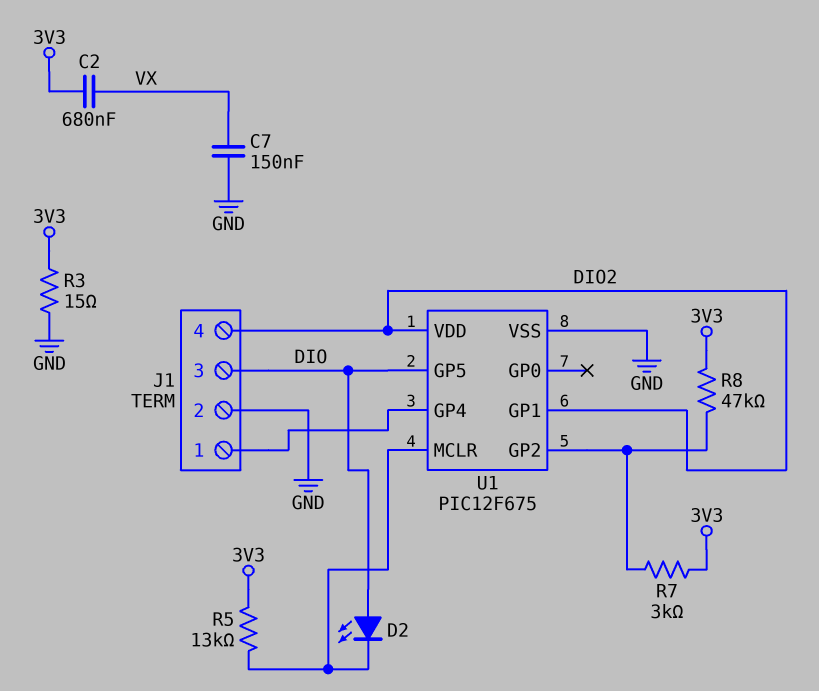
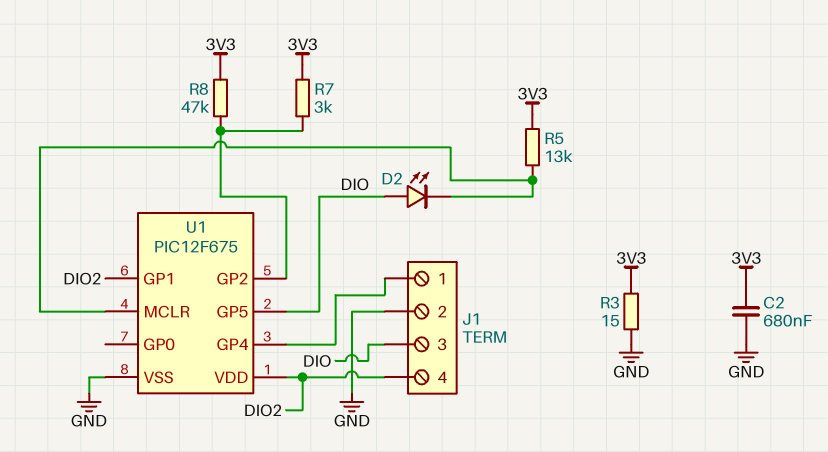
C2: 680nF (3V3, VX) -> 680nF (3V3, GND)
C7: 150nF (GND, VX) -> none

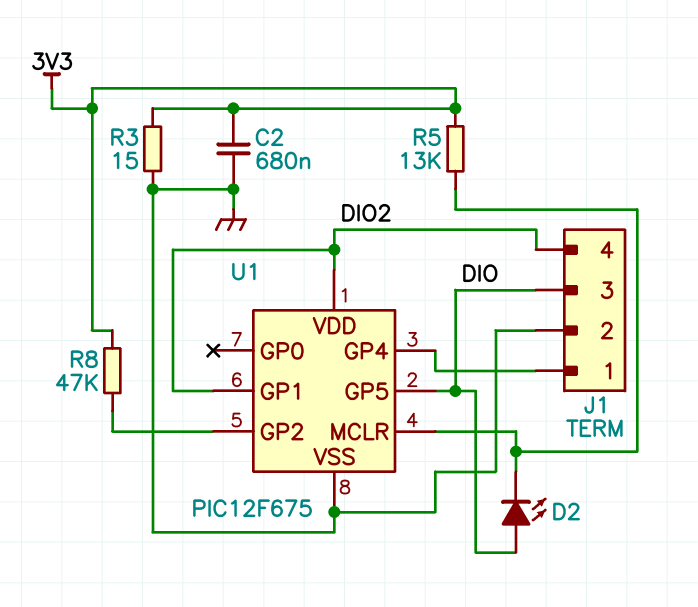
R7: 3k (3V3, U1/GP2) -> none

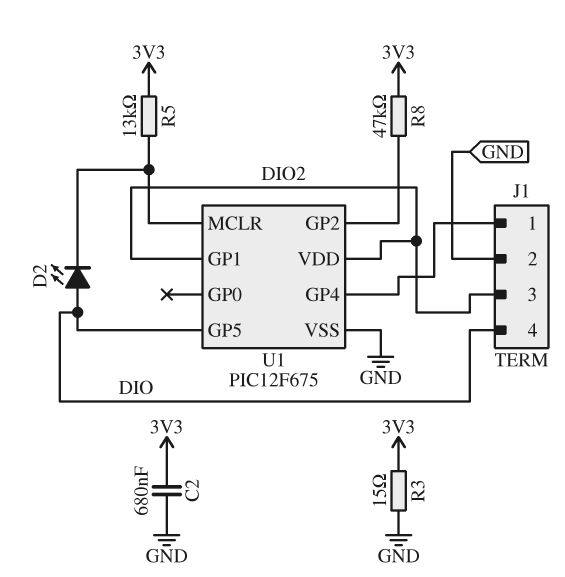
J1 pin 3: DIO -> DIO2
J1 pin 4: DIO2 -> DIO

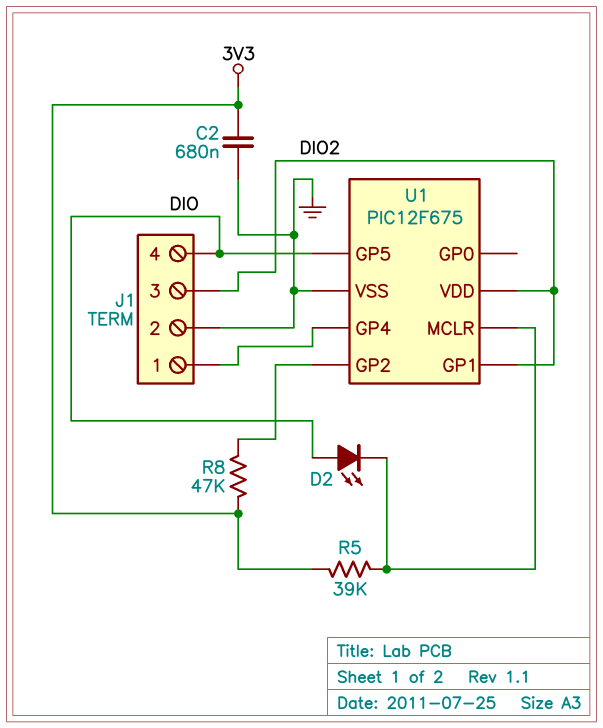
R3: 15 (3V3, GND) -> none
R5: 13k (3V3, U1/MCLR) -> 39k (3V3, U1/MCLR)

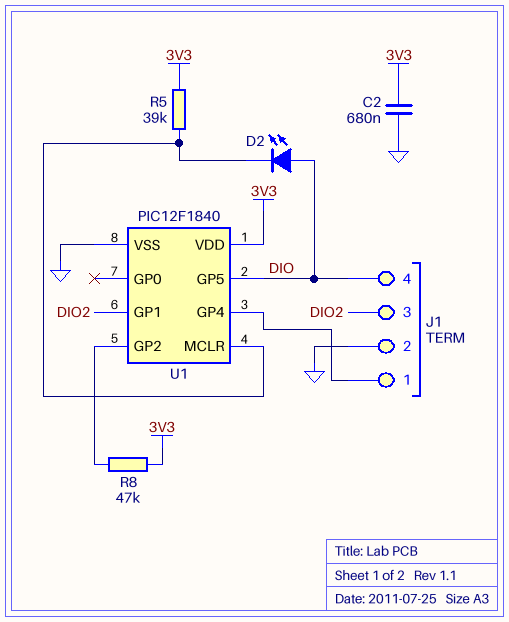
U1: PIC12F675 -> PIC12F1840
U1 pin VDD: DIO2 -> 3V3

